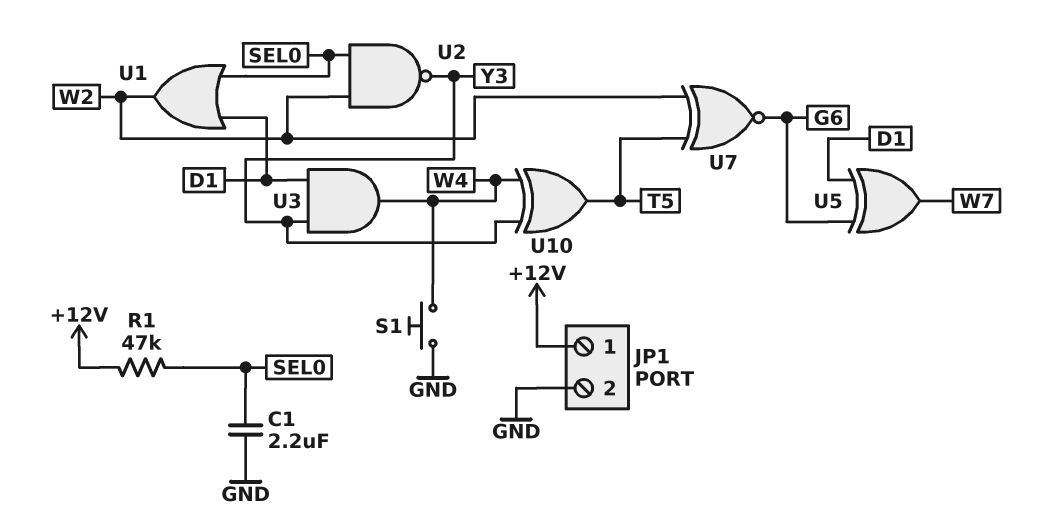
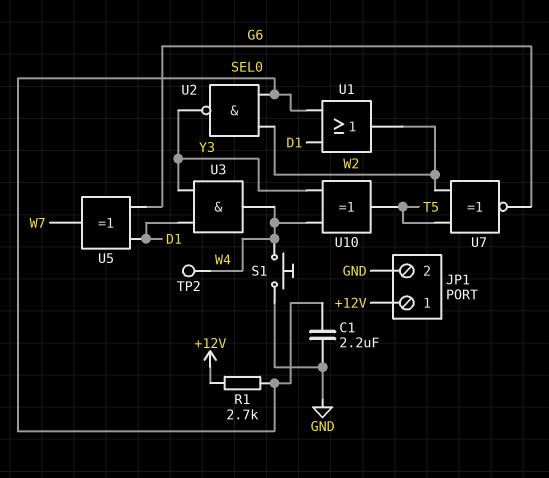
R1: 47k (+12V, SEL0) -> 2.7k (+12V, SEL0)
TP2: none -> test point (W4)

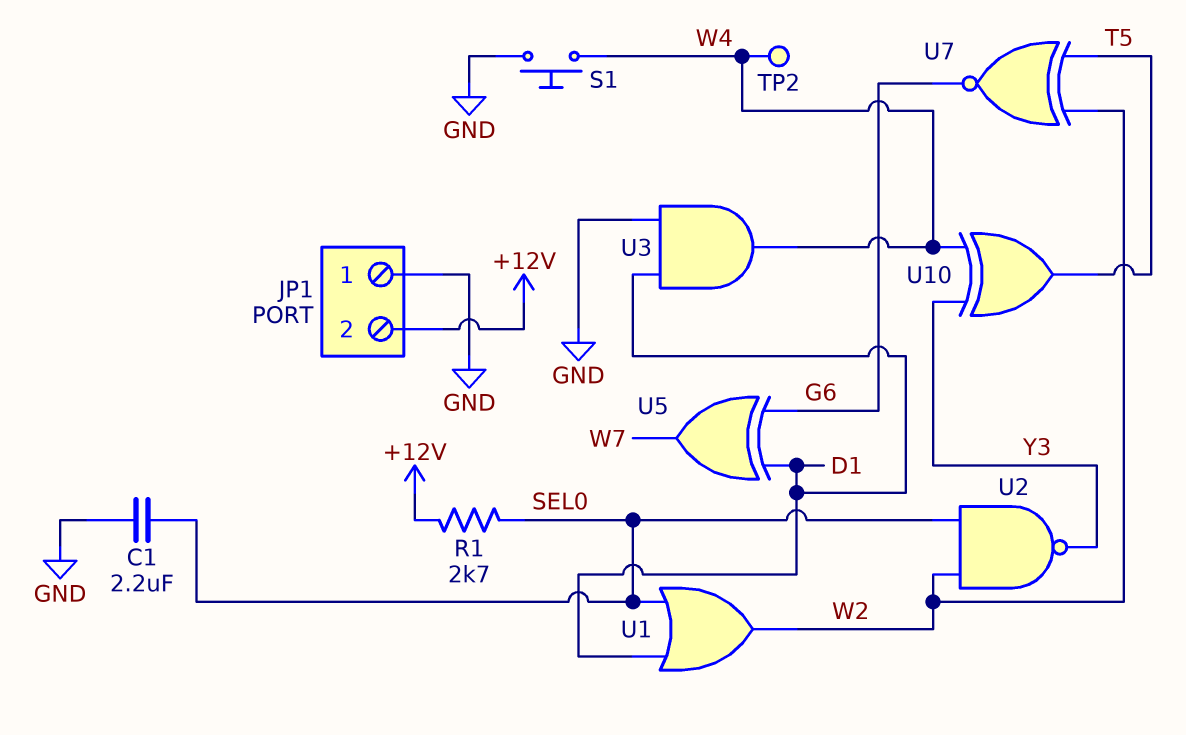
JP1 pin 1: +12V -> GND
JP1 pin 2: GND -> +12V
U3: AND (in D1, in Y3, out W4) -> AND (in D1, in GND, out W4)

